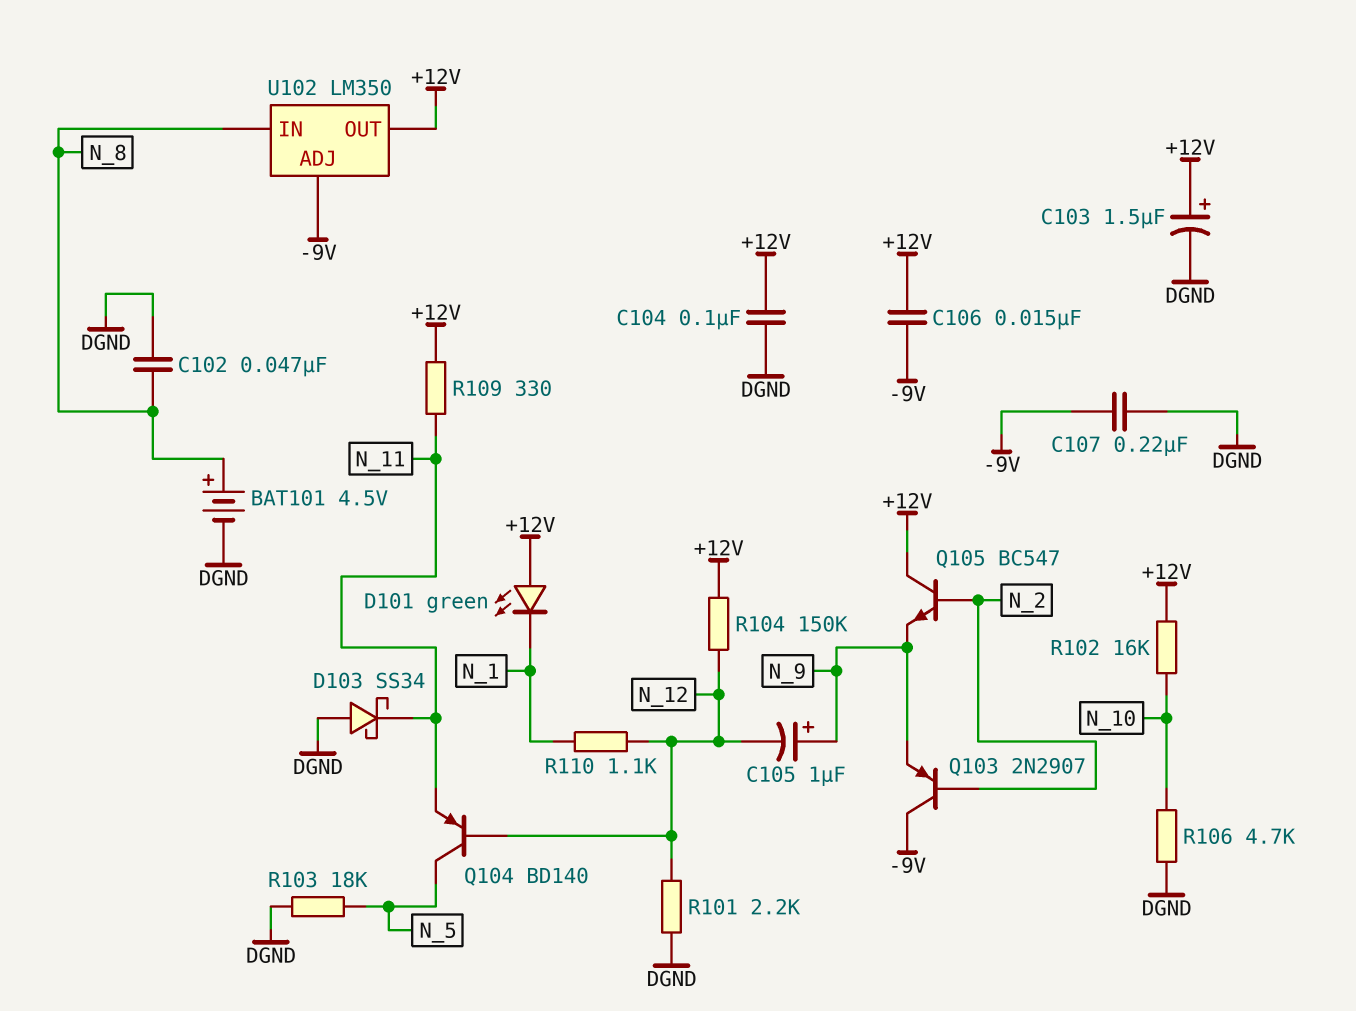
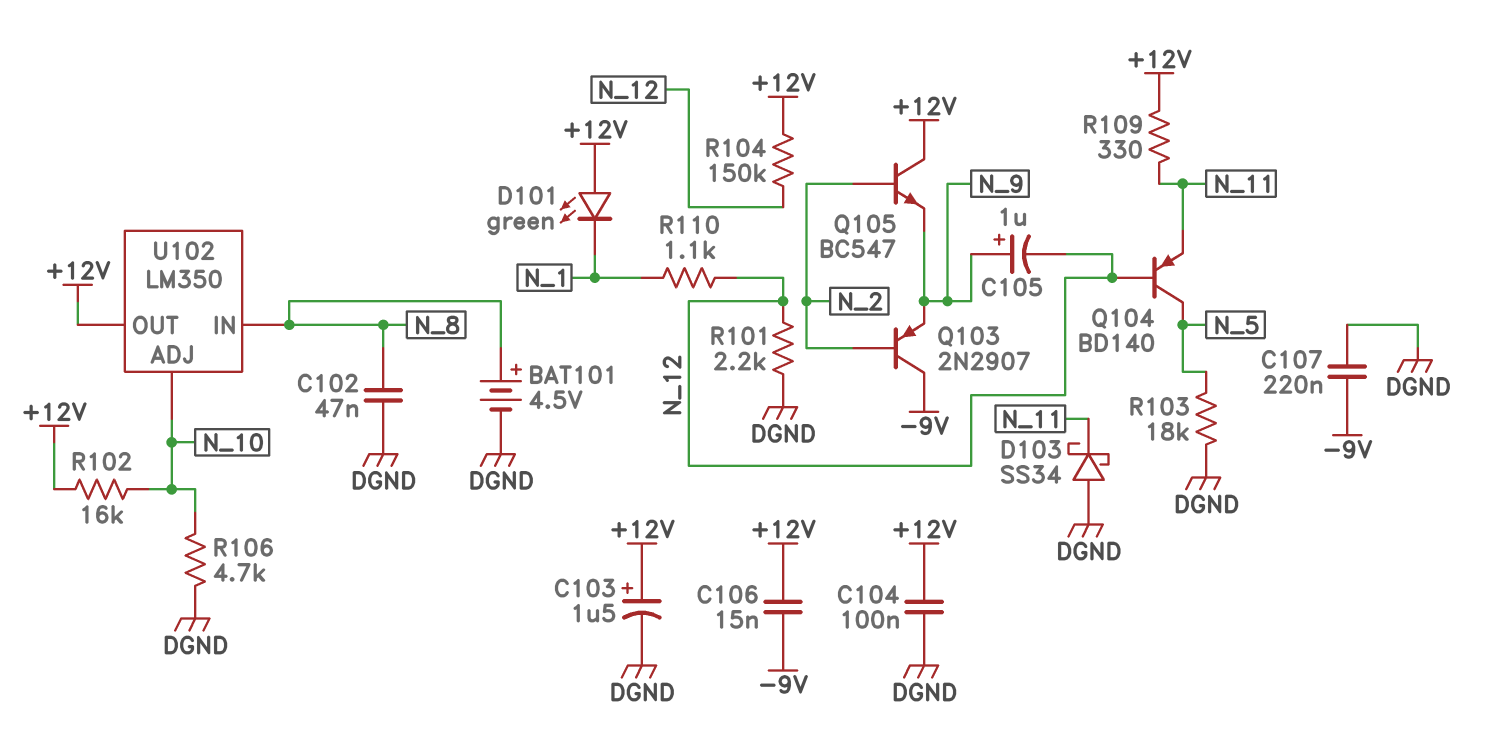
U102 pin ADJ: -9V -> N_10

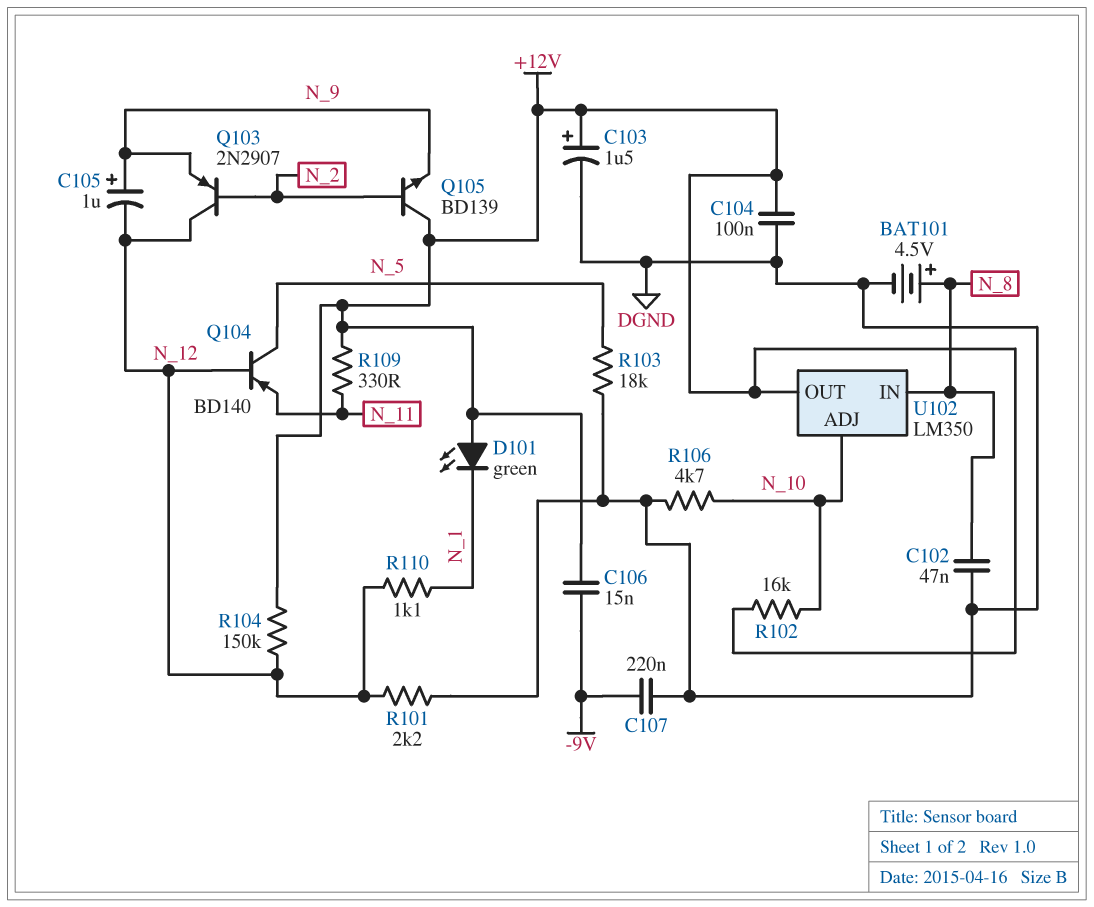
D103: schottky SS34 (A DGND, K N_11) -> none
Q103: PNP 2N2907 (B N_2, C -9V, E N_9) -> PNP 2N2907 (B N_2, C N_12, E N_9)
Q105: NPN BC547 (B N_2, C +12V, E N_9) -> NPN BD139 (B N_2, C +12V, E N_9)

